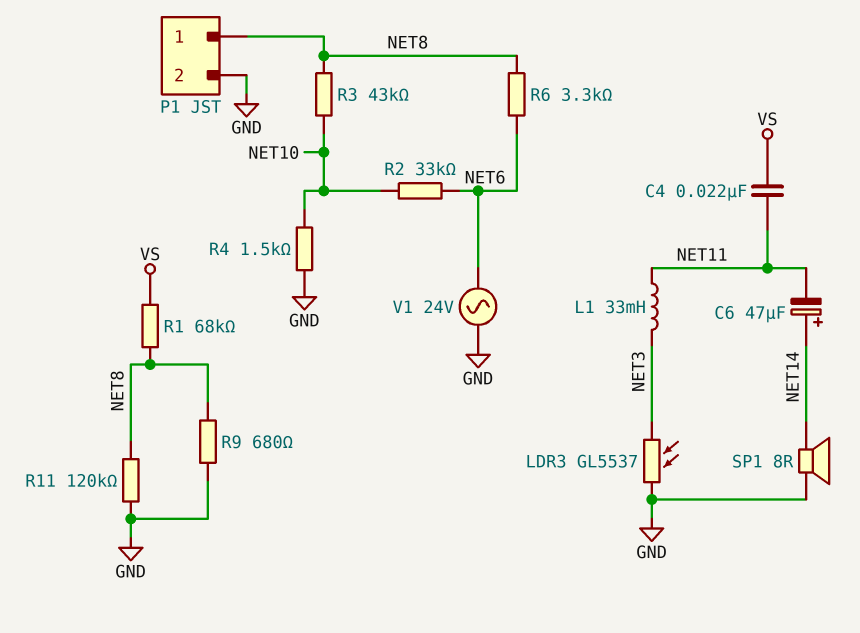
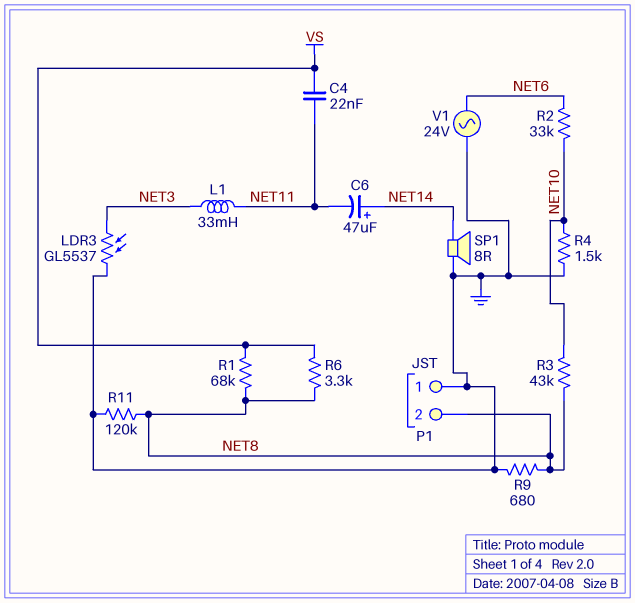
P1 pin 1: NET8 -> GND
P1 pin 2: GND -> NET8
R6: 3.3k (NET6, NET8) -> 3.3k (NET8, VS)

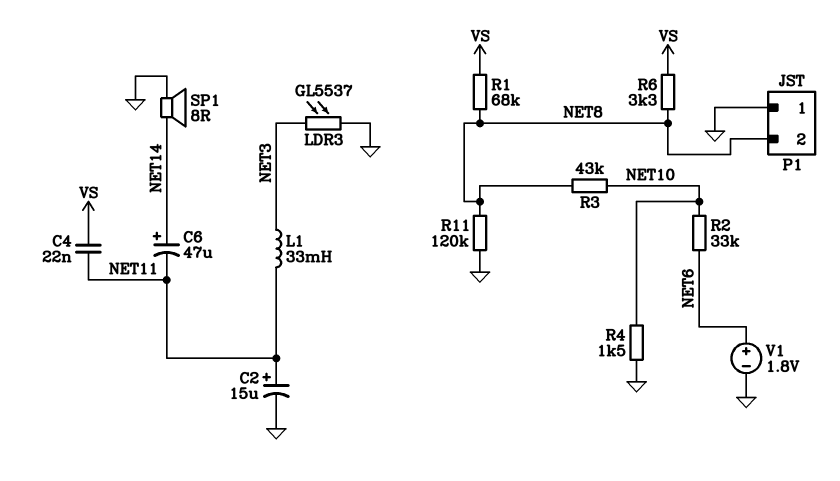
C2: none -> 15uF (plus NET11, minus GND)
R9: 680 (GND, NET8) -> none
V1: AC 24V (GND, NET6) -> 1.8V (plus NET6, minus GND)

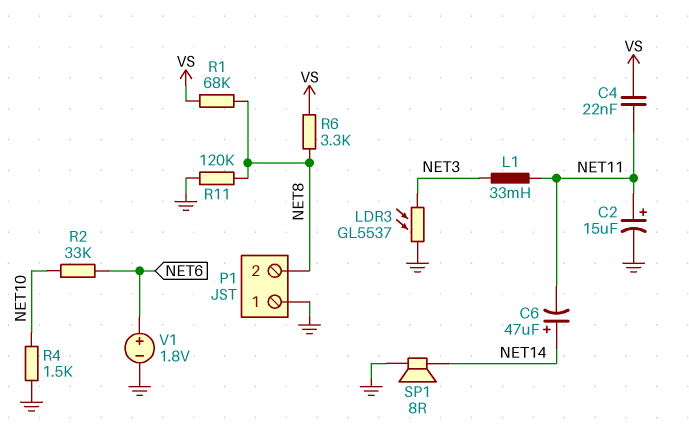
R3: 43k (NET8, NET10) -> none

